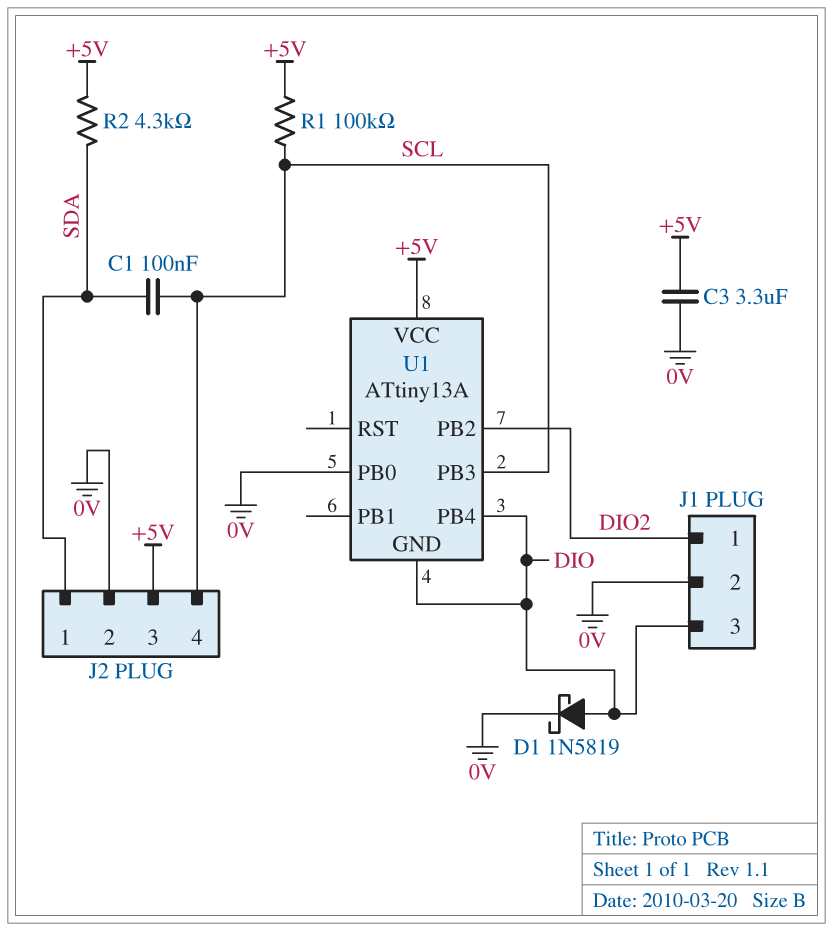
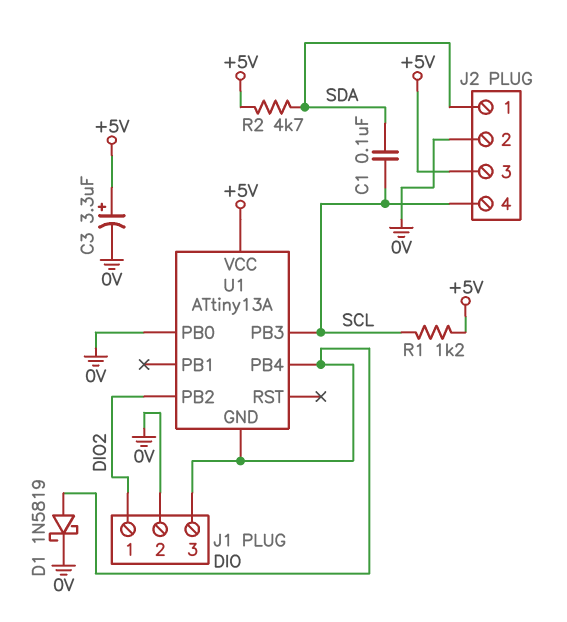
C3: 3.3uF (+5V, 0V) -> 3.3uF (plus +5V, minus 0V)
R1: 100k (+5V, SCL) -> 1.2k (+5V, SCL)
R2: 4.3k (+5V, SDA) -> 4.7k (+5V, SDA)

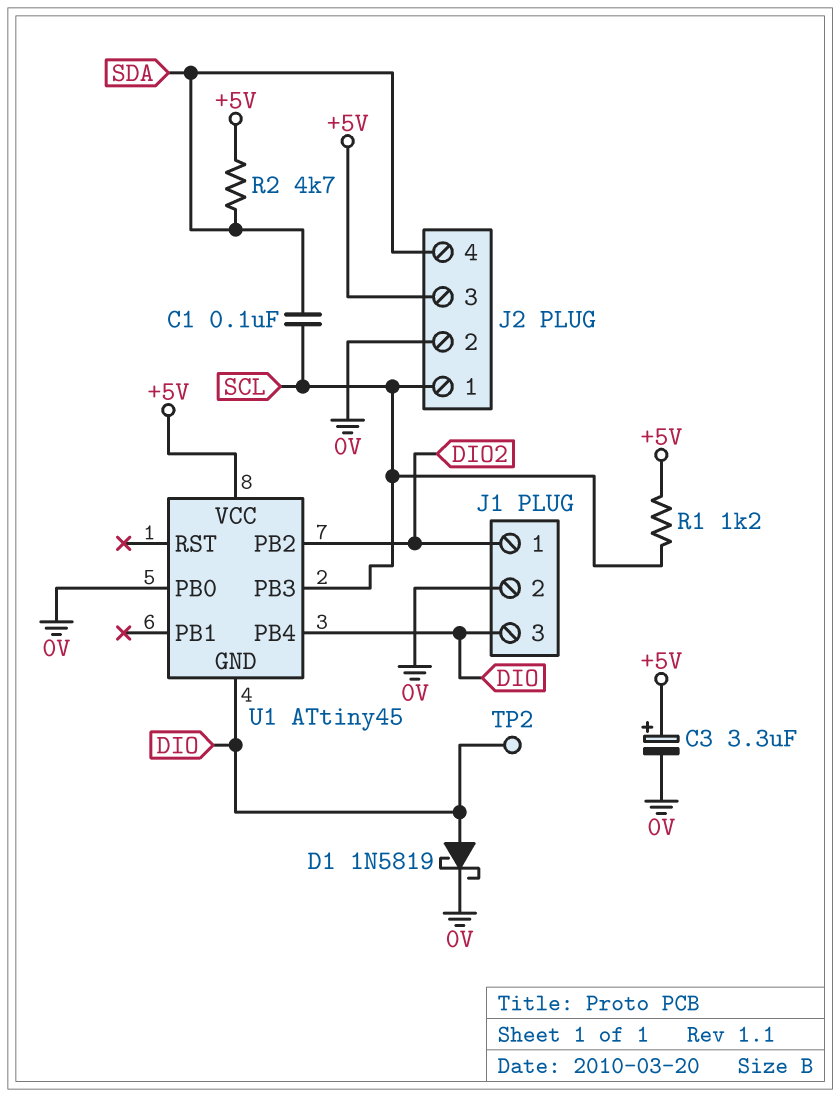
J2 pin 1: SDA -> SCL
J2 pin 4: SCL -> SDA
TP2: none -> test point (DIO)
U1: ATtiny13A -> ATtiny45

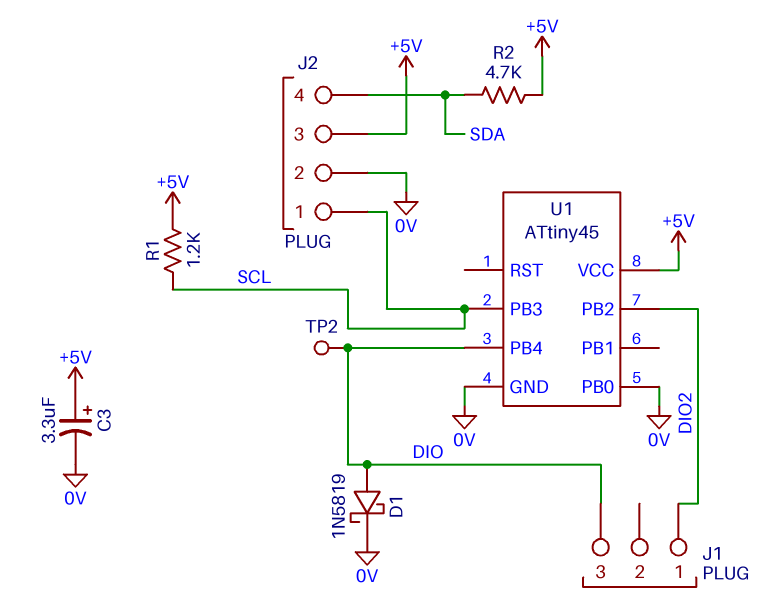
C1: 100nF (SCL, SDA) -> none
J1 pin 2: 0V -> none
U1 pin GND: DIO -> 0V

